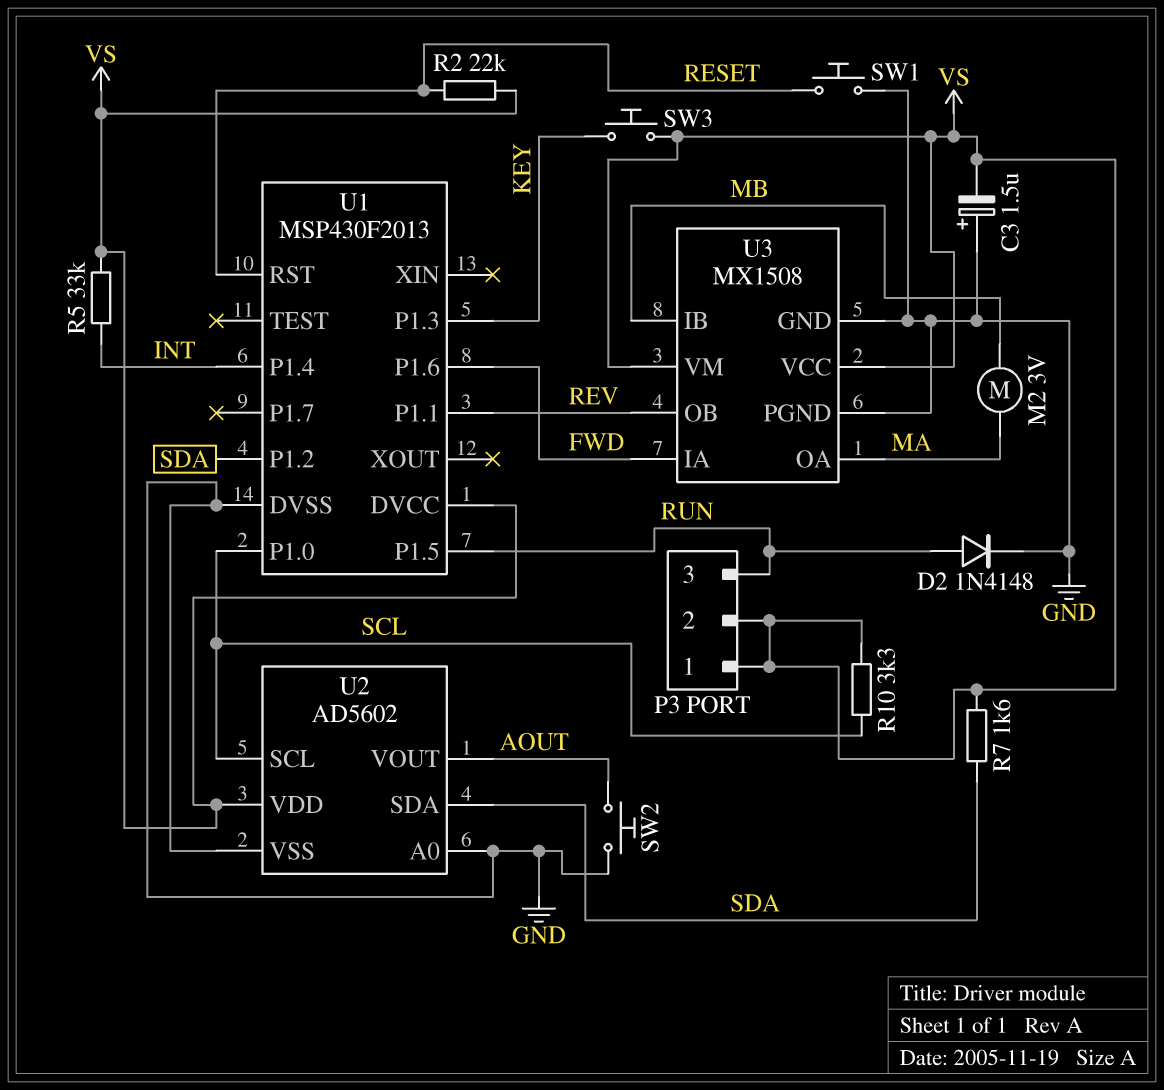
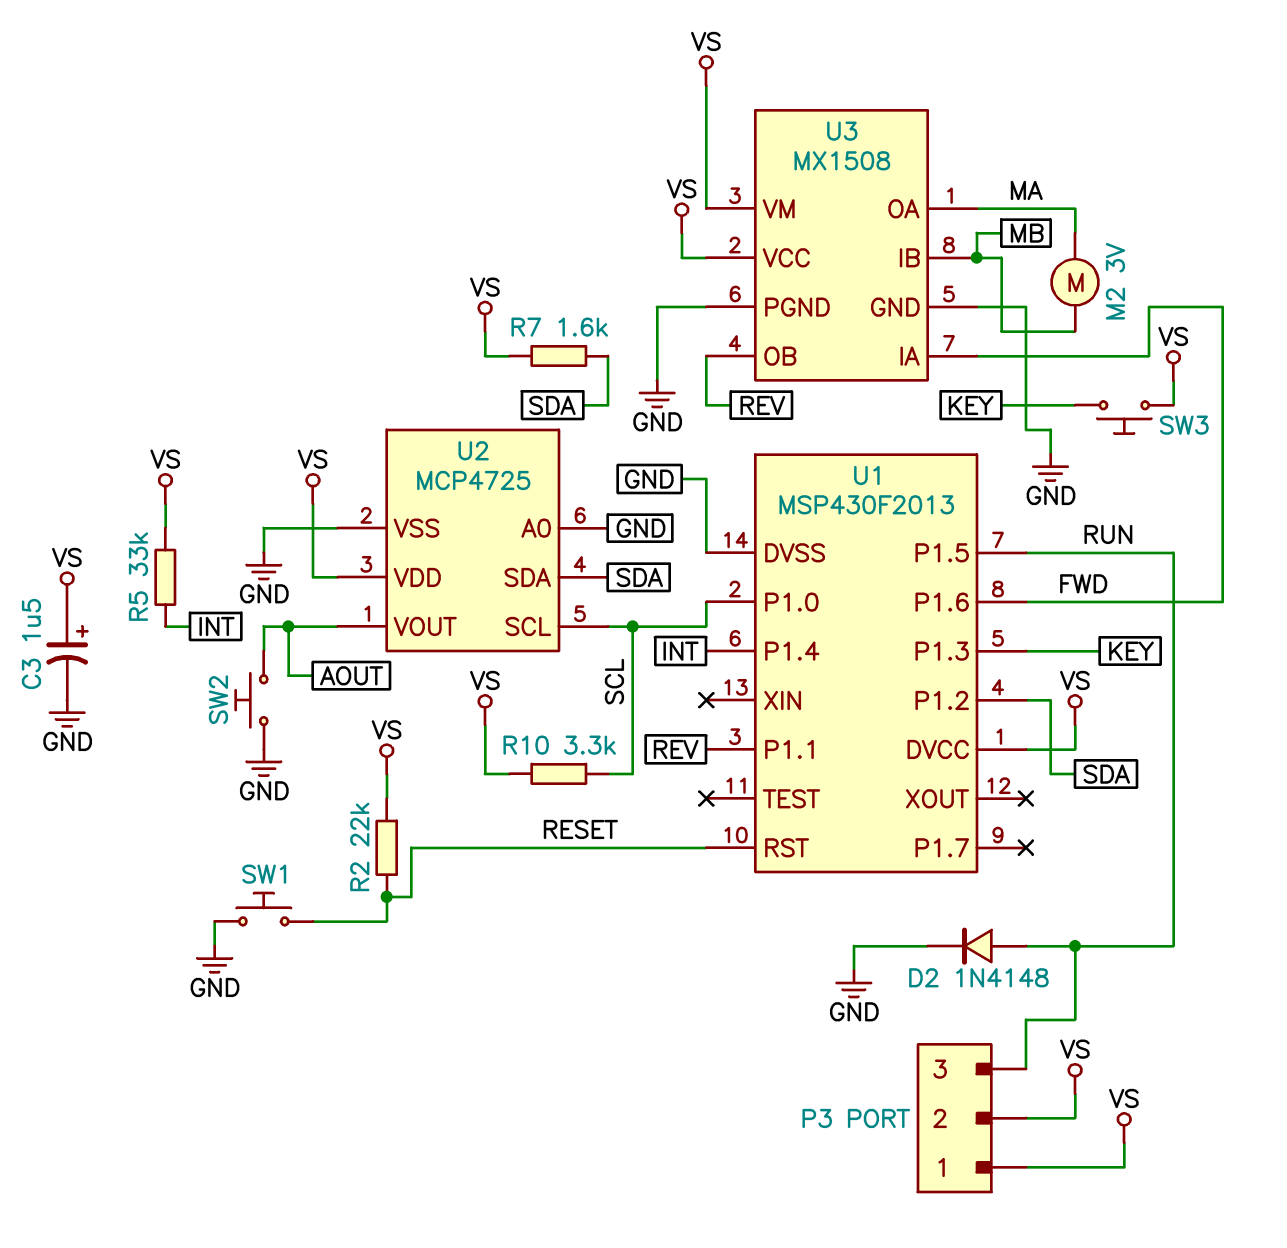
C3: 1.5uF (plus GND, minus VS) -> 1.5uF (plus VS, minus GND)
U2: AD5602 -> MCP4725

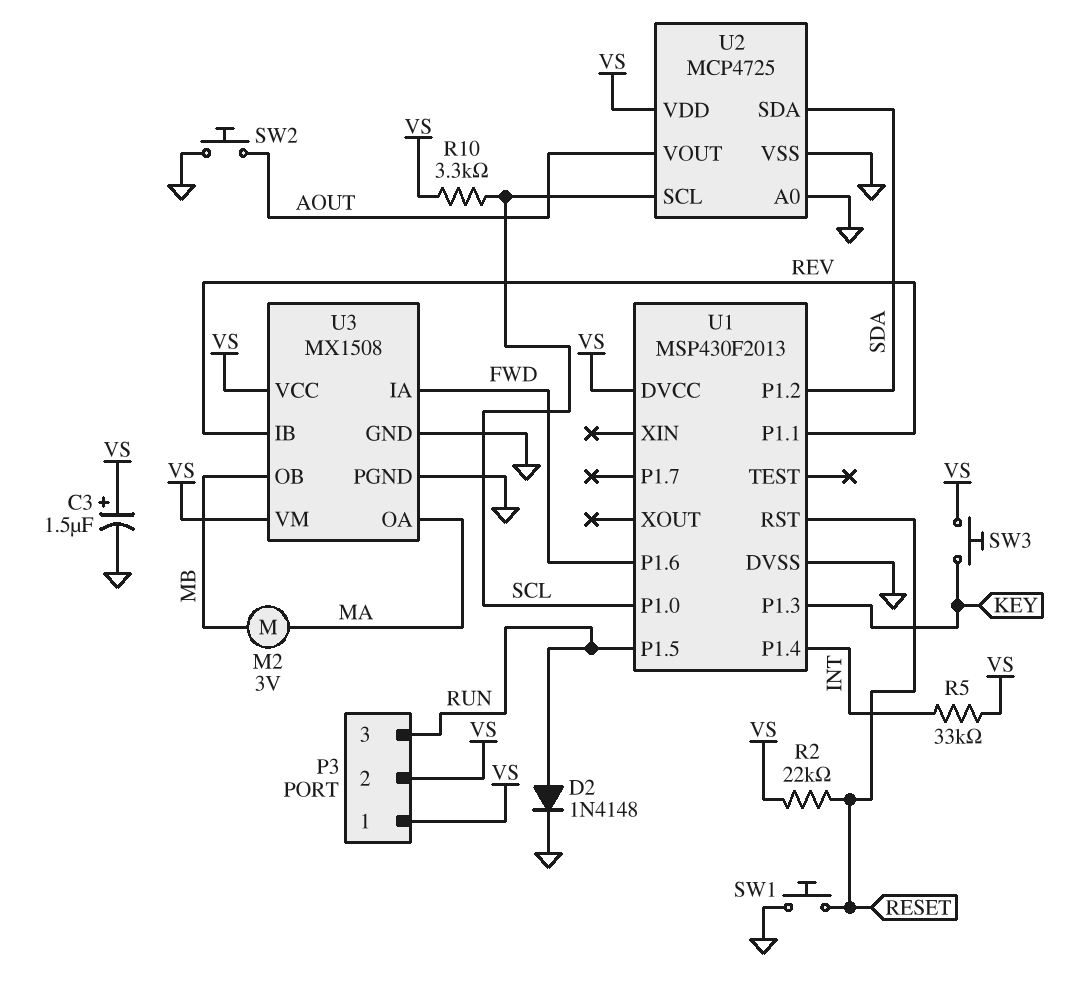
R7: 1.6k (SDA, VS) -> none
U3 pin IB: MB -> REV
U3 pin OB: REV -> MB

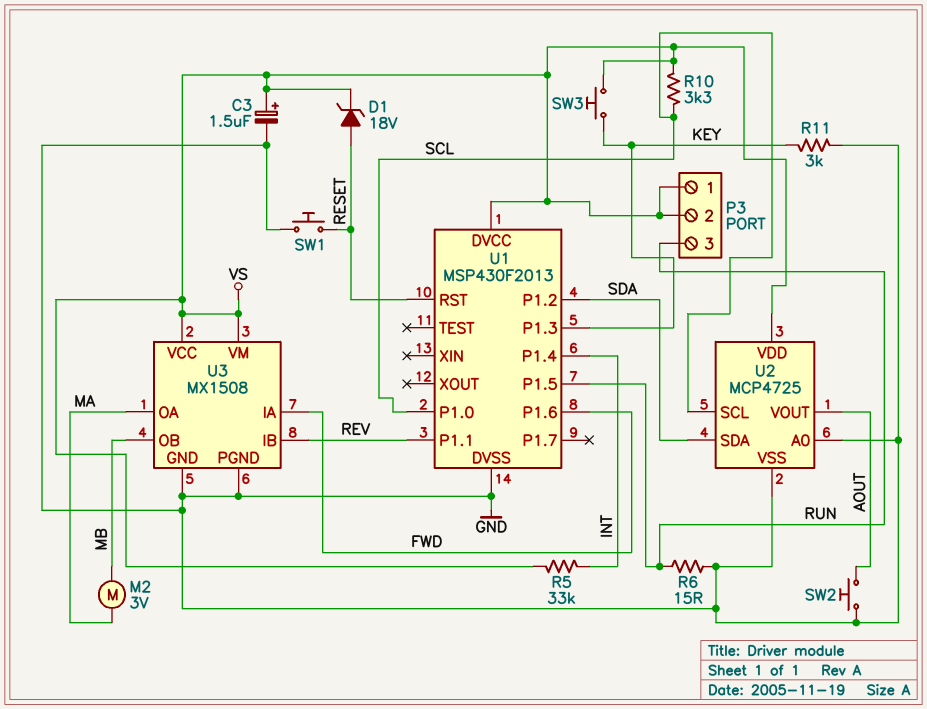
D1: none -> zener 18V (A RESET, K VS)
D2: diode 1N4148 (A RUN, K GND) -> none
R2: 22k (RESET, VS) -> none
R6: none -> 15 (GND, RUN)
R11: none -> 3k (GND, KEY)

